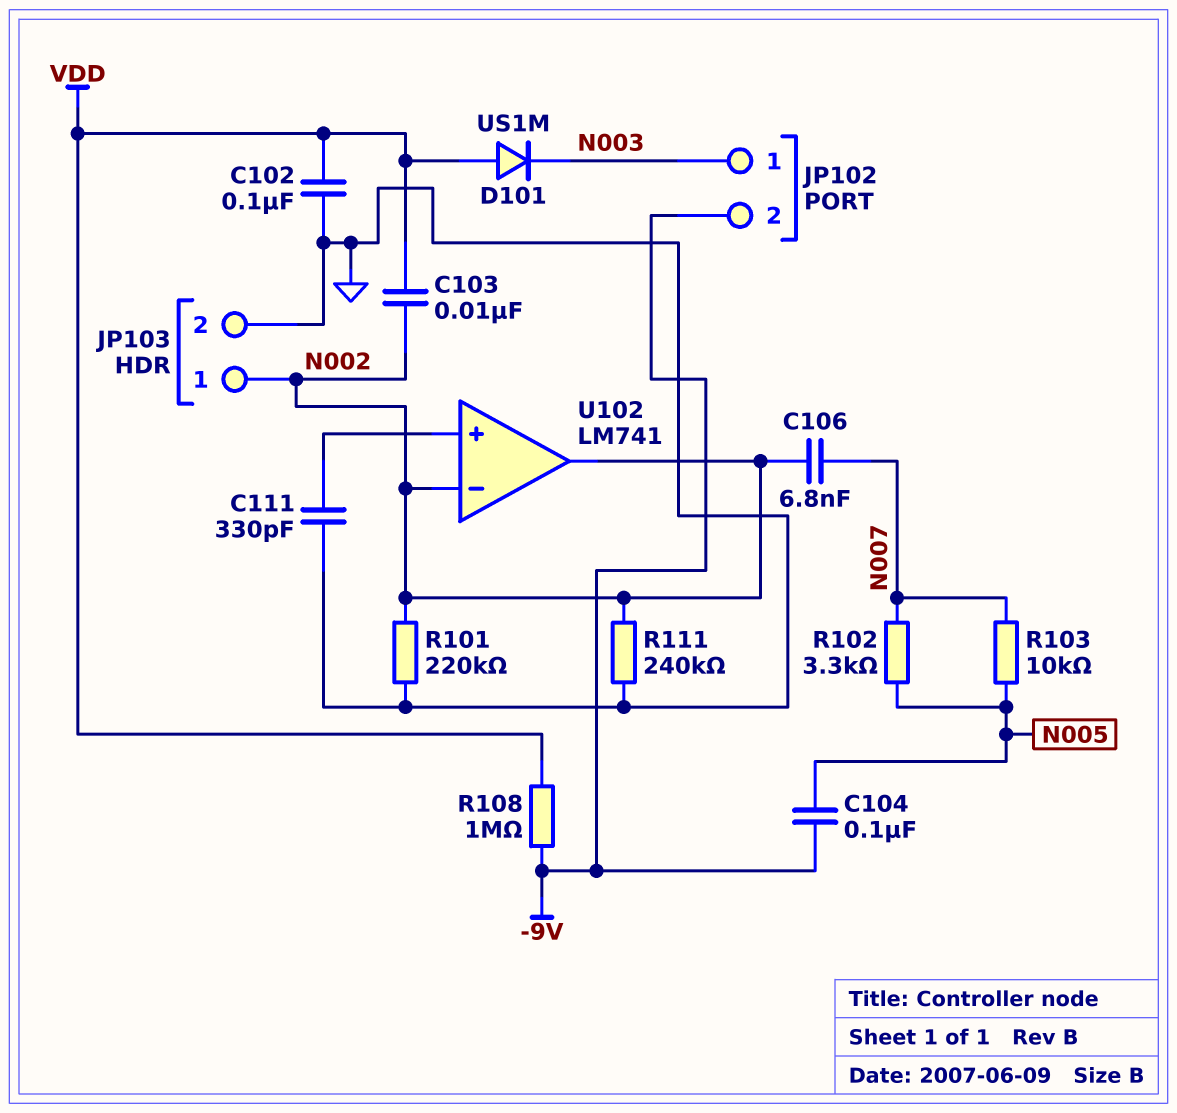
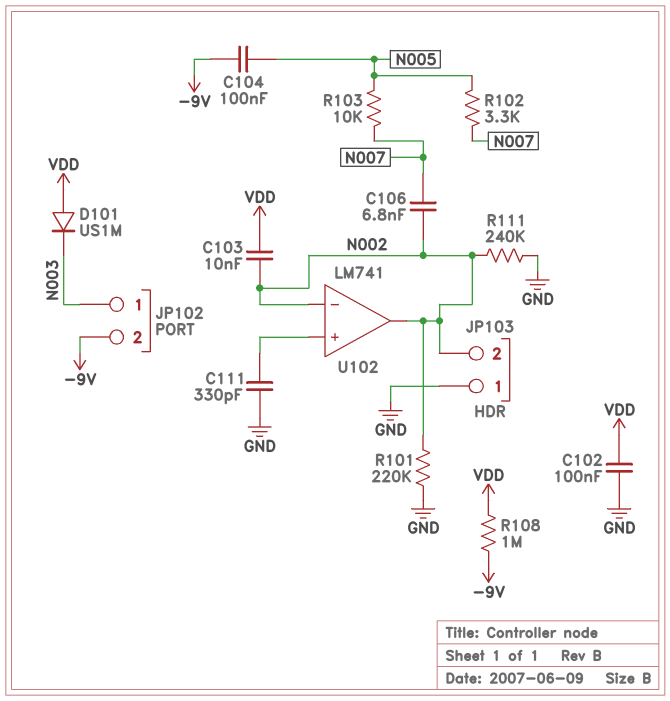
JP103 pin 1: N002 -> GND
JP103 pin 2: GND -> N002

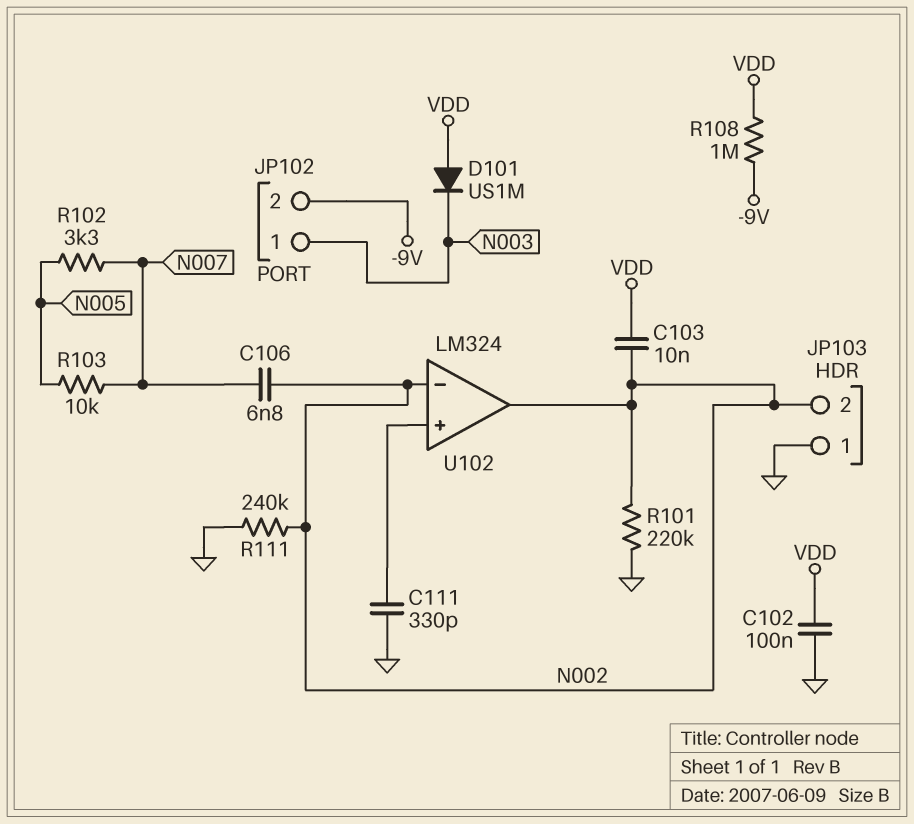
C104: 100nF (-9V, N005) -> none
U102: LM741 -> LM324

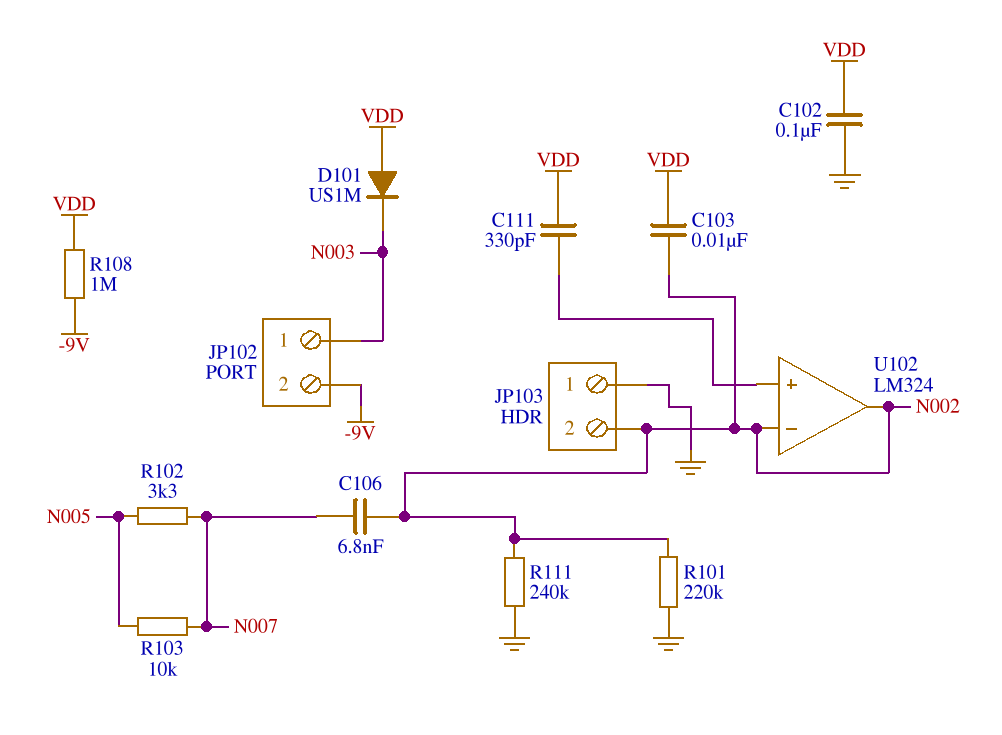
C111: 330pF (GND, U102/in+) -> 330pF (U102/in+, VDD)

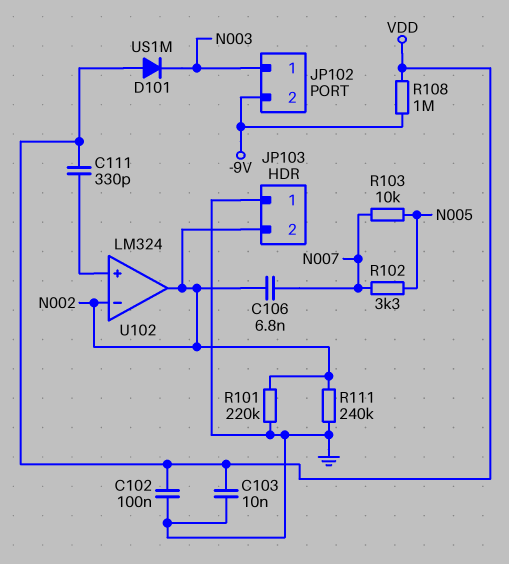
C103: 10nF (N002, VDD) -> 10nF (GND, VDD)

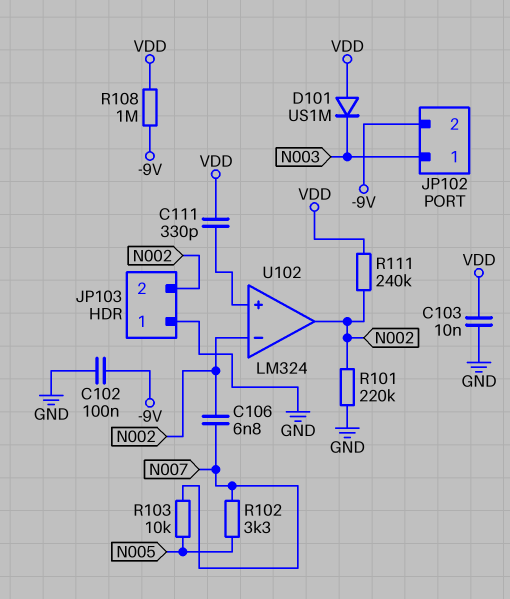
C102: 100nF (GND, VDD) -> 100nF (-9V, GND)
R111: 240k (GND, N002) -> 240k (N002, VDD)

